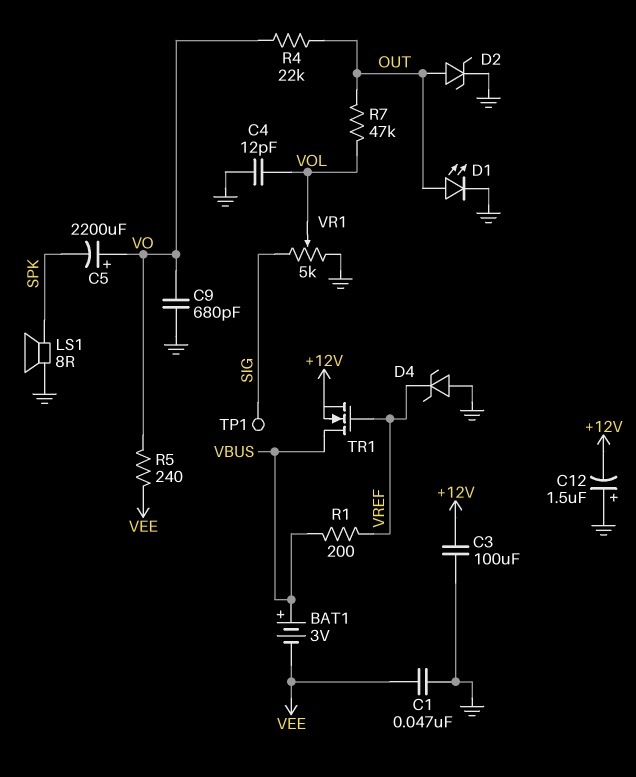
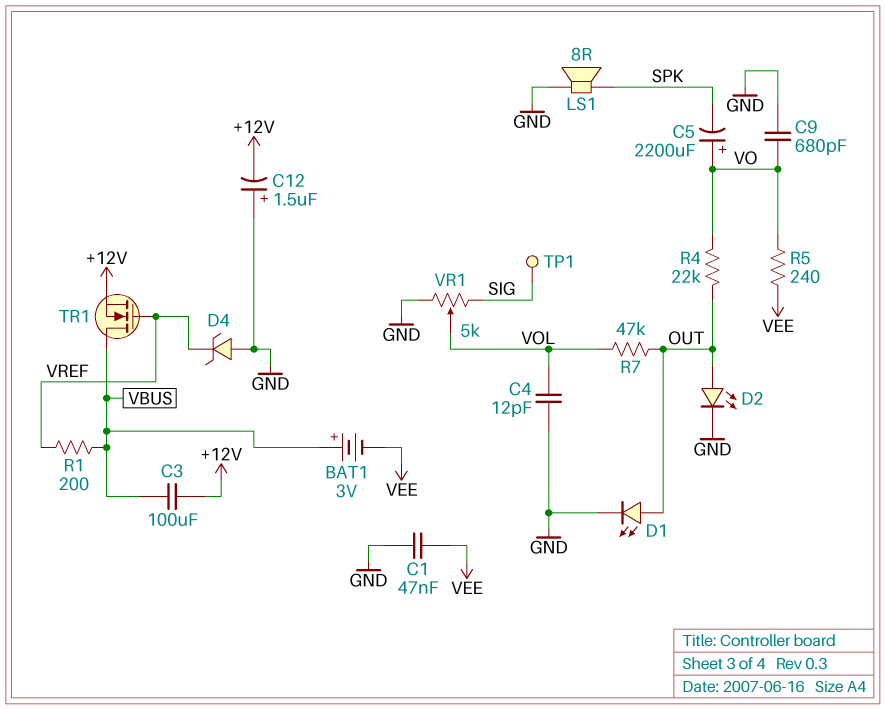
C3: 100uF (+12V, GND) -> 100uF (+12V, VBUS)
D2: zener (A OUT, K GND) -> LED (A OUT, K GND)

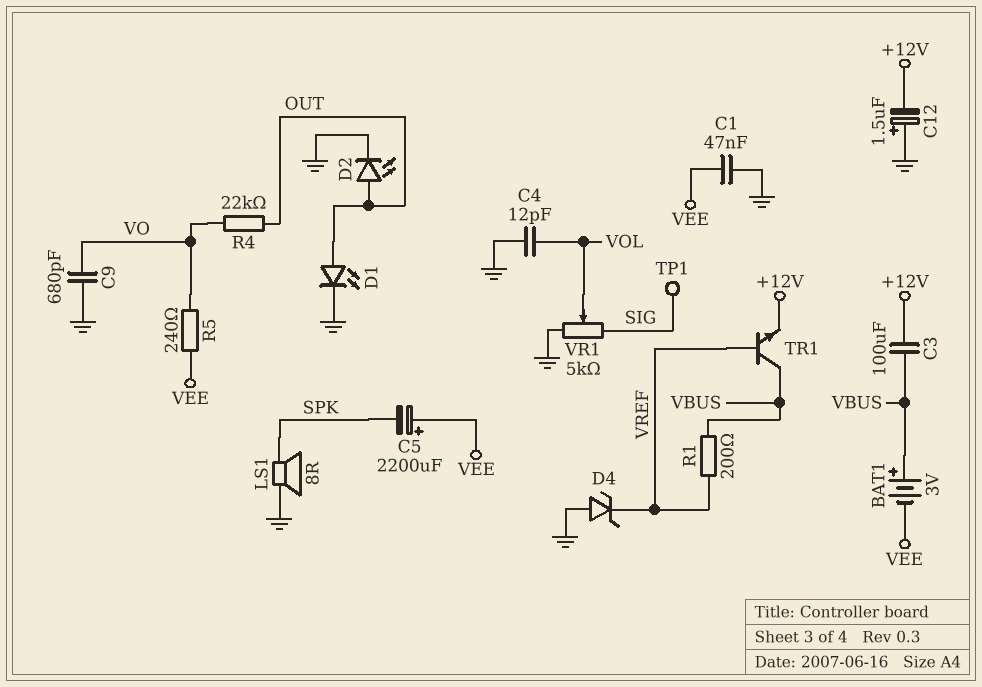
C5: 2200uF (plus VO, minus SPK) -> 2200uF (plus VEE, minus SPK)
R7: 47k (OUT, VOL) -> none
TR1: NMOS (G VREF, D VBUS, S +12V) -> NPN (B VREF, C VBUS, E +12V)

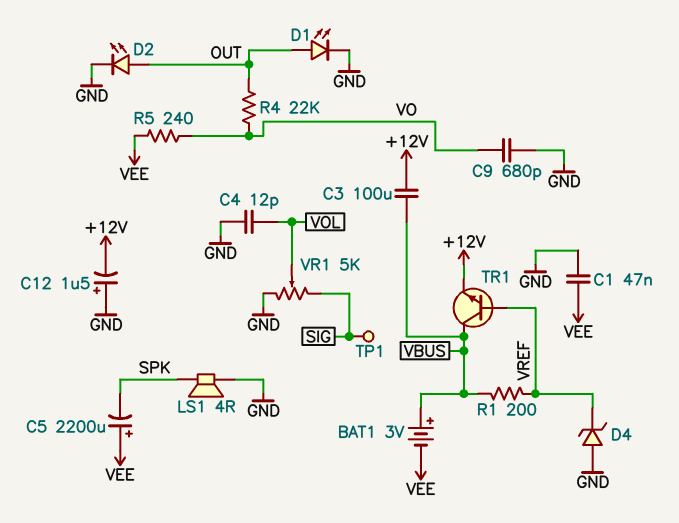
LS1: speaker 8R (GND, SPK) -> speaker 4R (GND, SPK)

